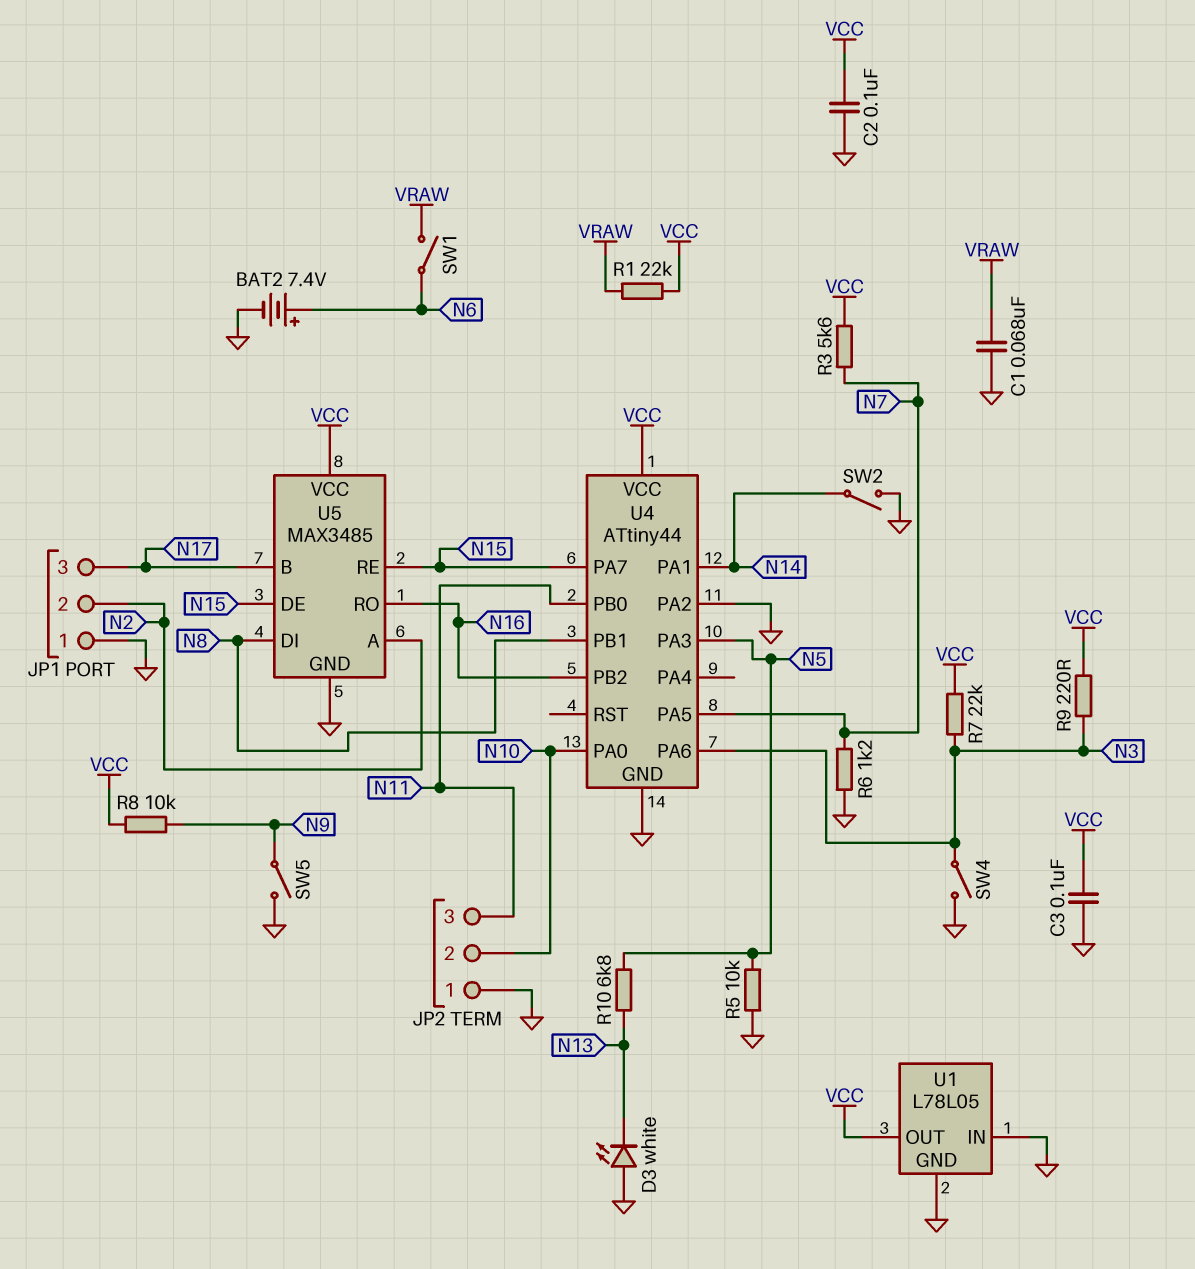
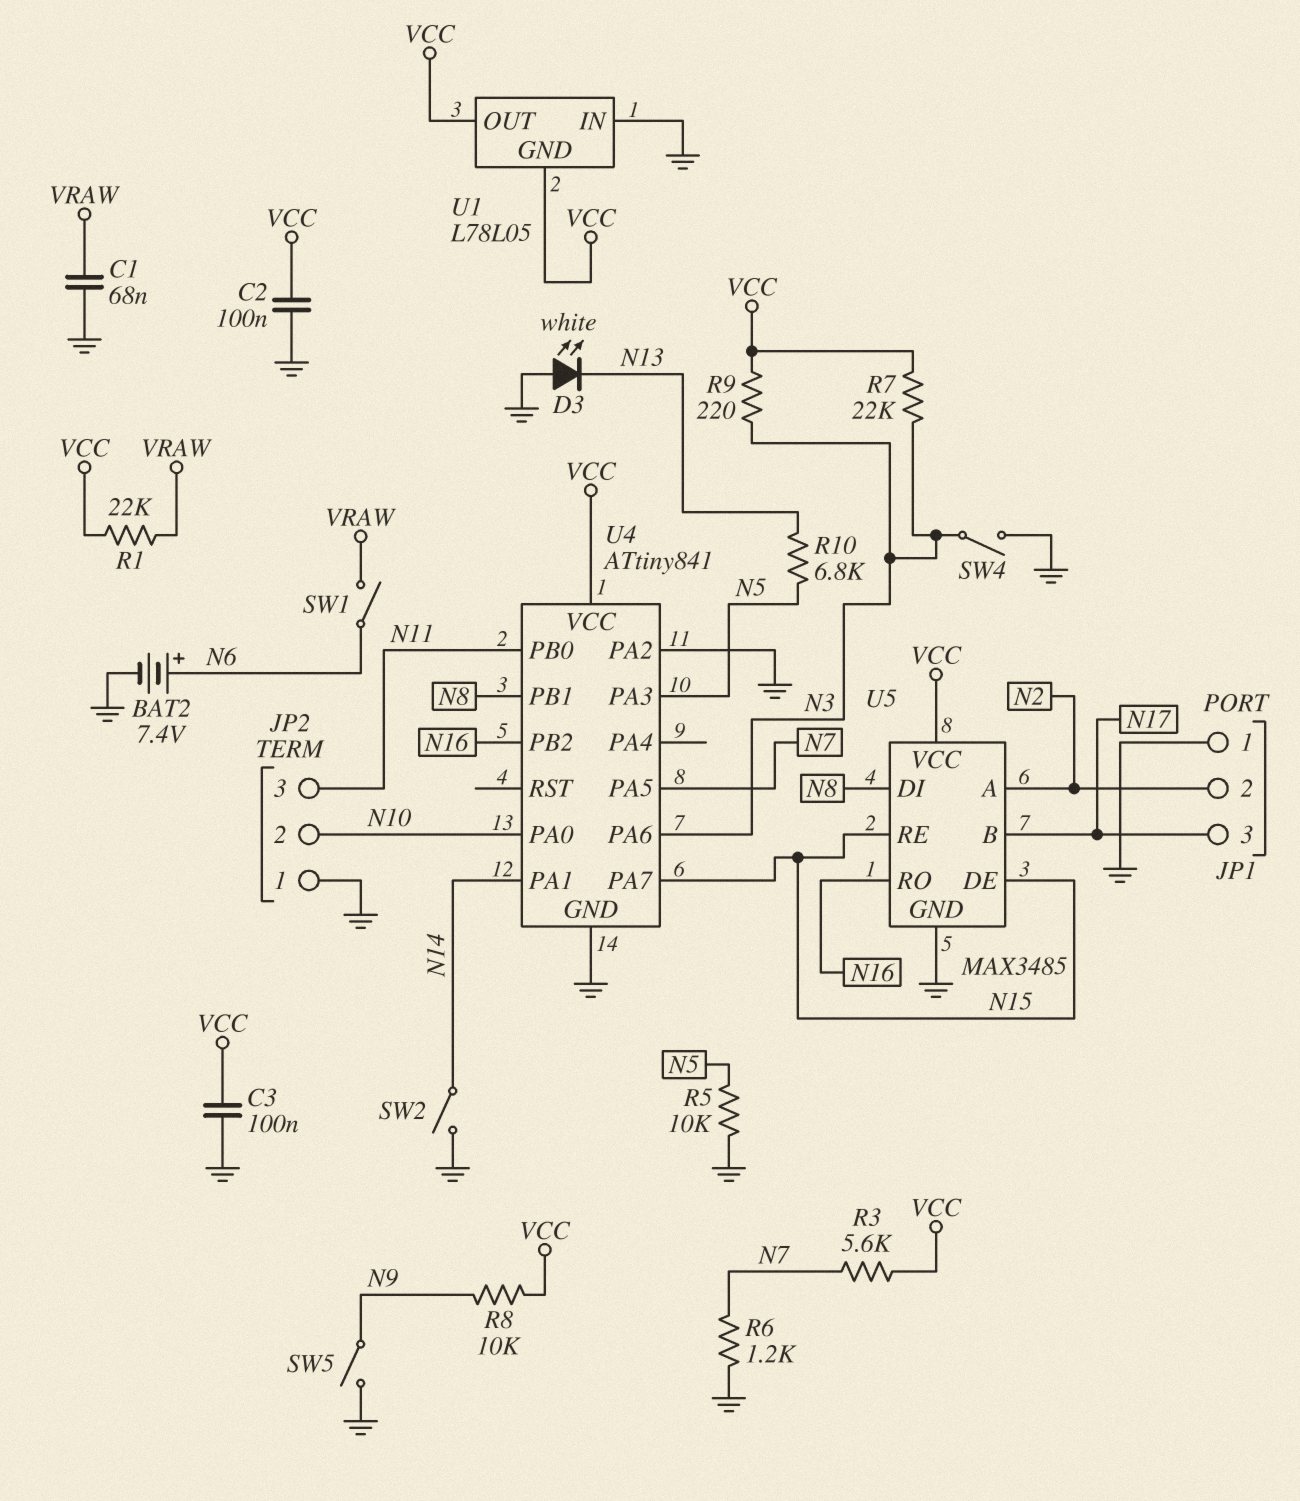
U1 pin GND: GND -> VCC
U4: ATtiny44 -> ATtiny841

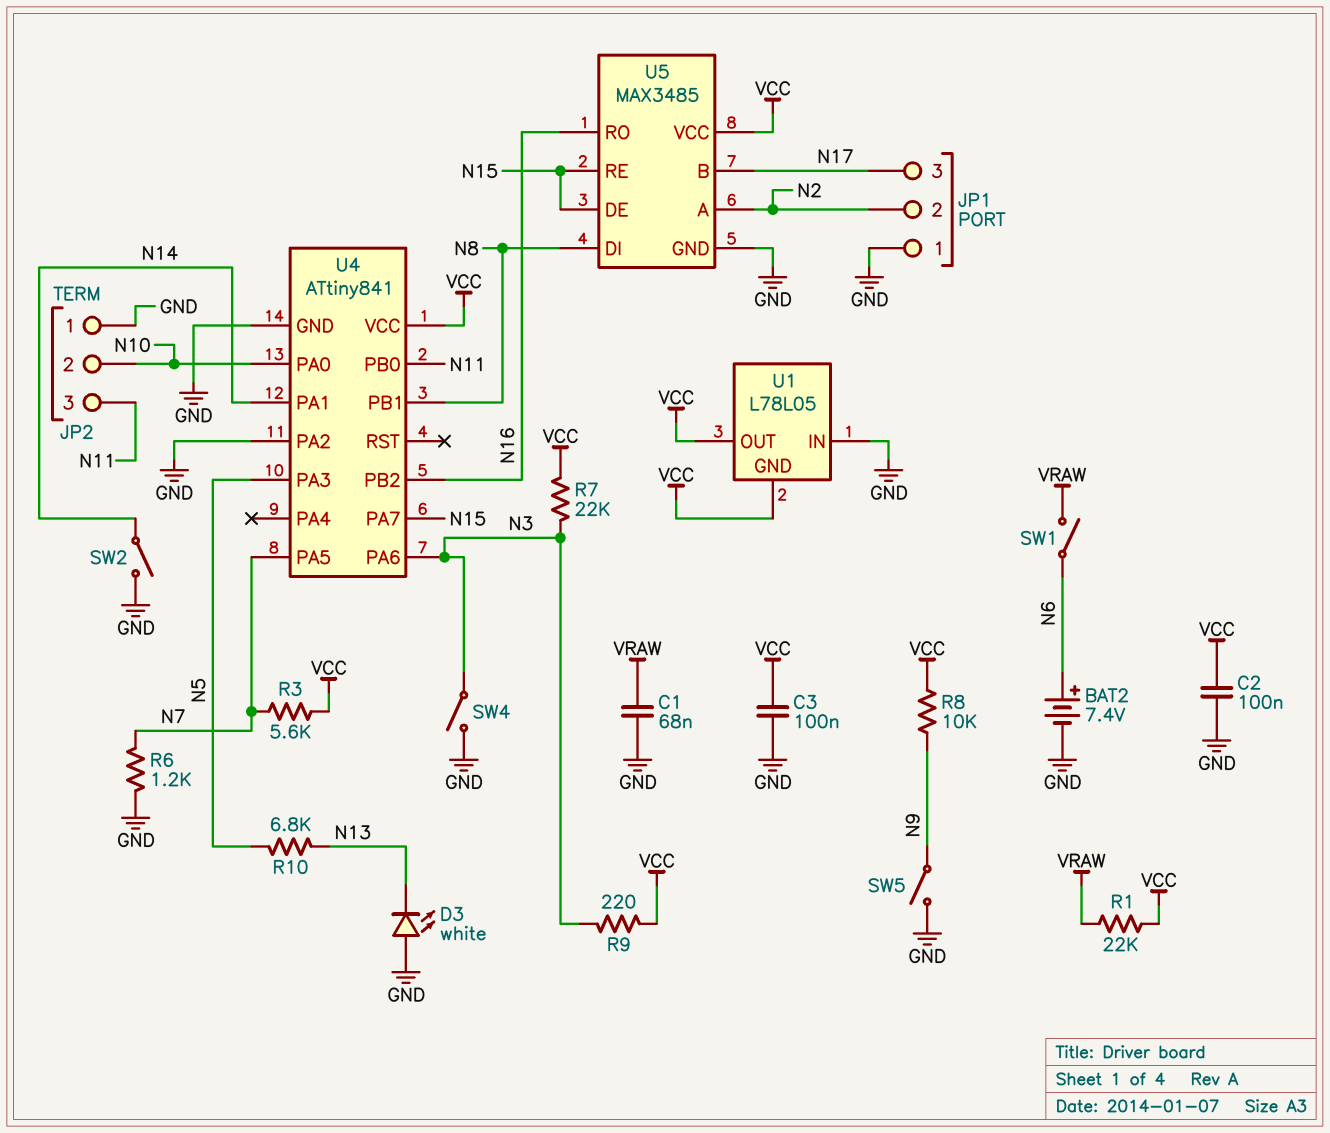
R5: 10k (GND, N5) -> none

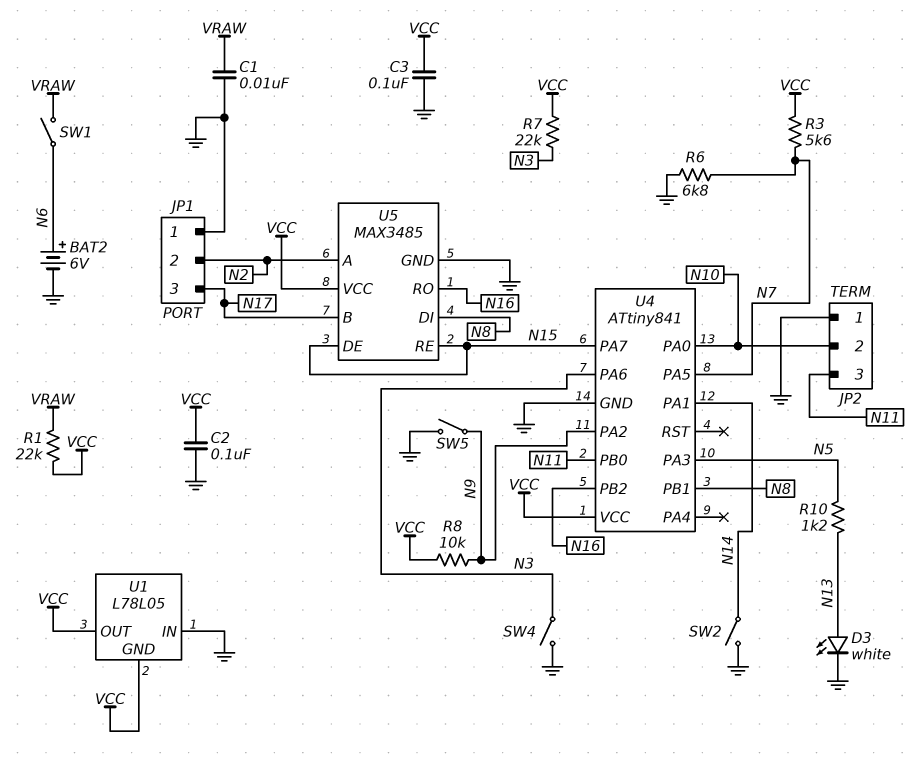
BAT2: 7.4V (plus N6, minus GND) -> 6V (plus N6, minus GND)
C1: 68nF (GND, VRAW) -> 10nF (GND, VRAW)
D3: LED white (A GND, K N13) -> LED white (A N13, K GND)
R6: 1.2k (GND, N7) -> 6.8k (GND, N7)
R9: 220 (N3, VCC) -> none
R10: 6.8k (N5, N13) -> 1.2k (N5, N13)
U4 pin PA2: GND -> N9

